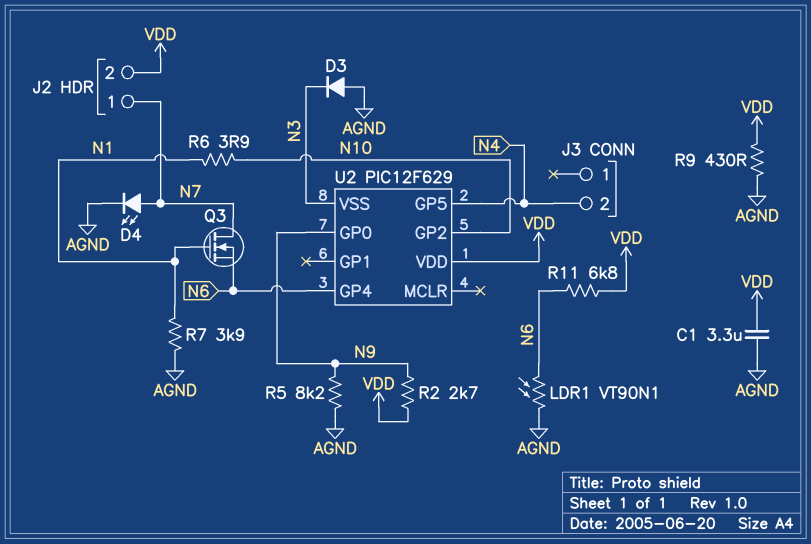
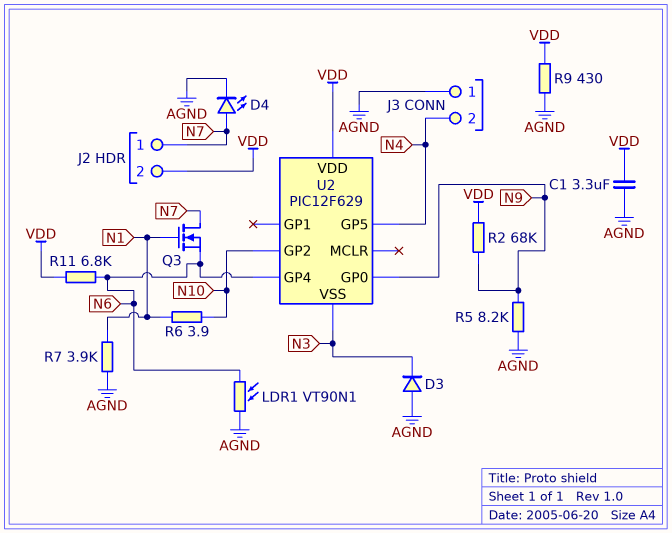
J3 pin 1: none -> AGND
R2: 2.7k (N9, VDD) -> 68k (N9, VDD)

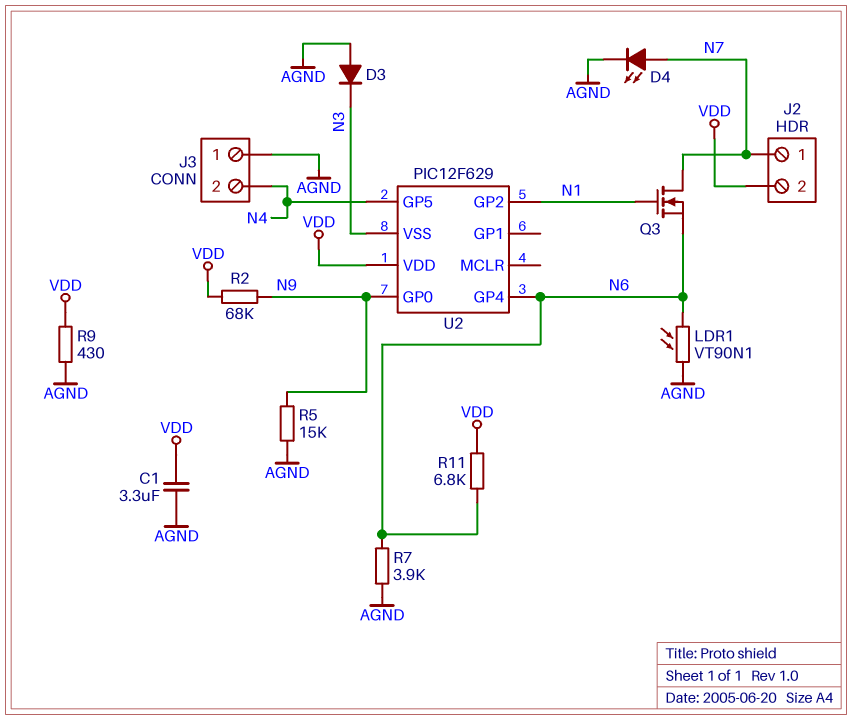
R5: 8.2k (AGND, N9) -> 15k (AGND, N9)
R6: 3.9 (N1, N10) -> none
R7: 3.9k (AGND, N1) -> 3.9k (AGND, N6)
U2 pin GP2: N10 -> N1

